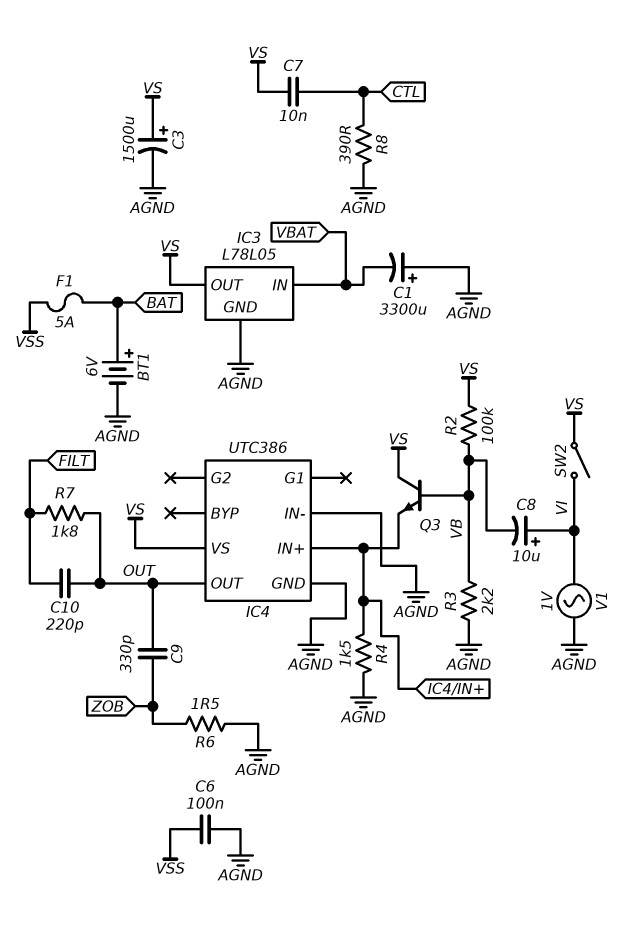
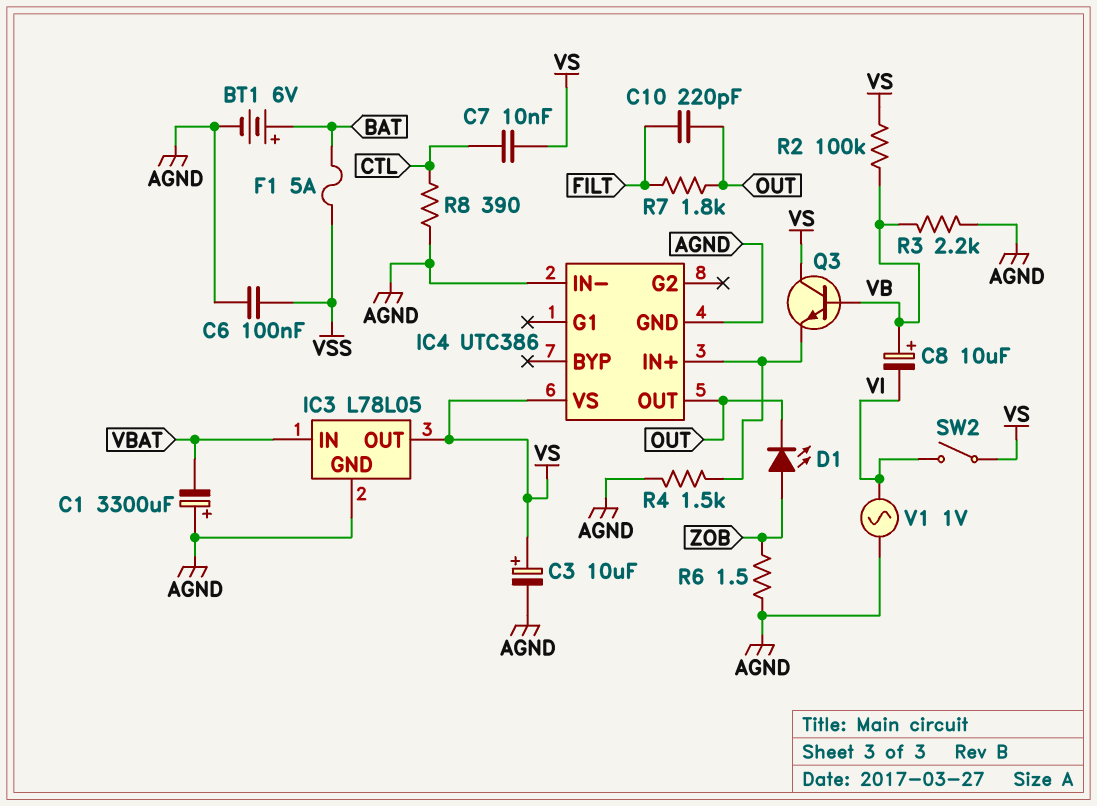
C3: 1500uF (plus VS, minus AGND) -> 10uF (plus VS, minus AGND)
C8: 10uF (plus VI, minus VB) -> 10uF (plus VB, minus VI)
C9: 330pF (OUT, ZOB) -> none
D1: none -> LED (A ZOB, K OUT)

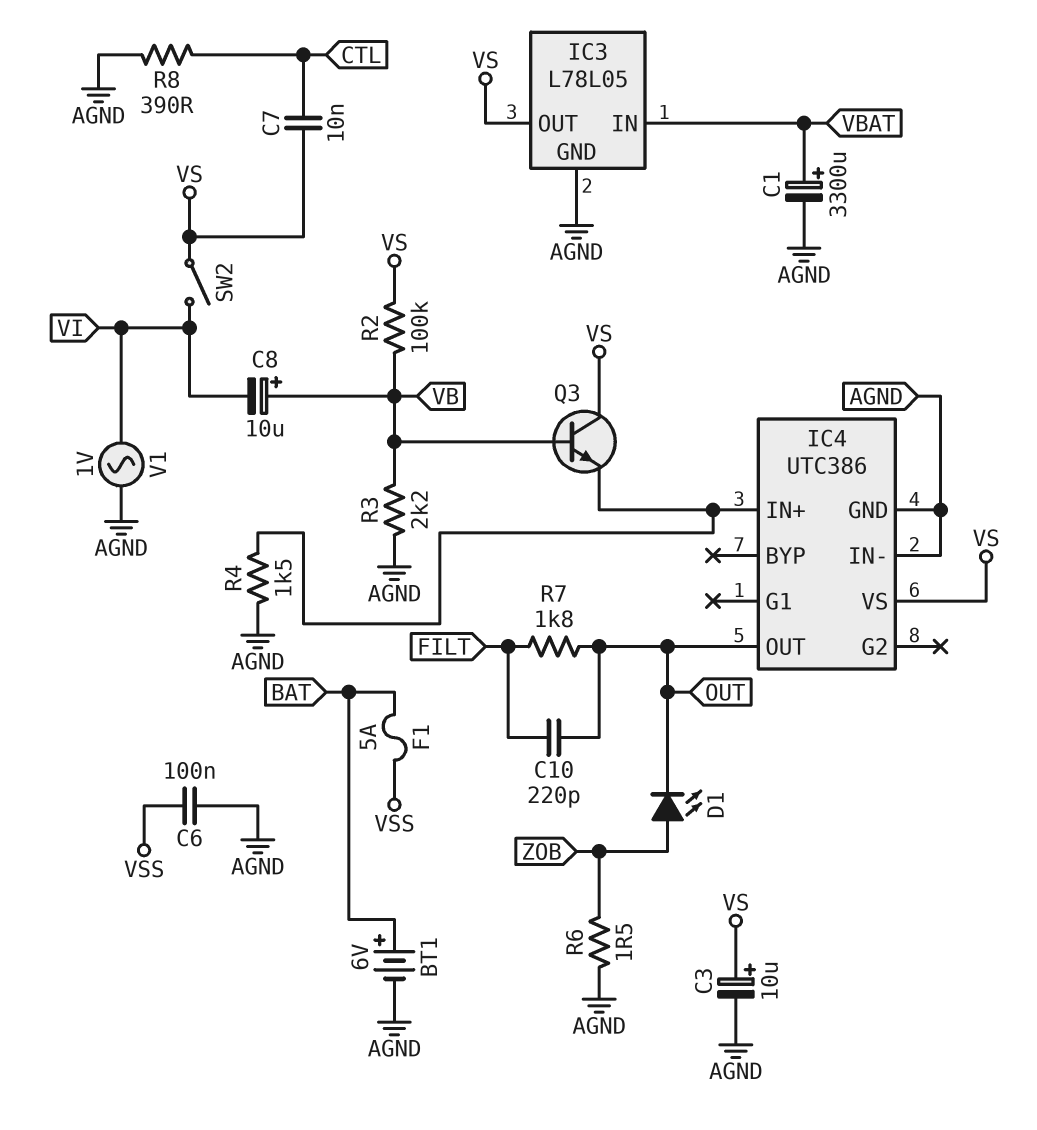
C1: 3300uF (plus AGND, minus VBAT) -> 3300uF (plus VBAT, minus AGND)

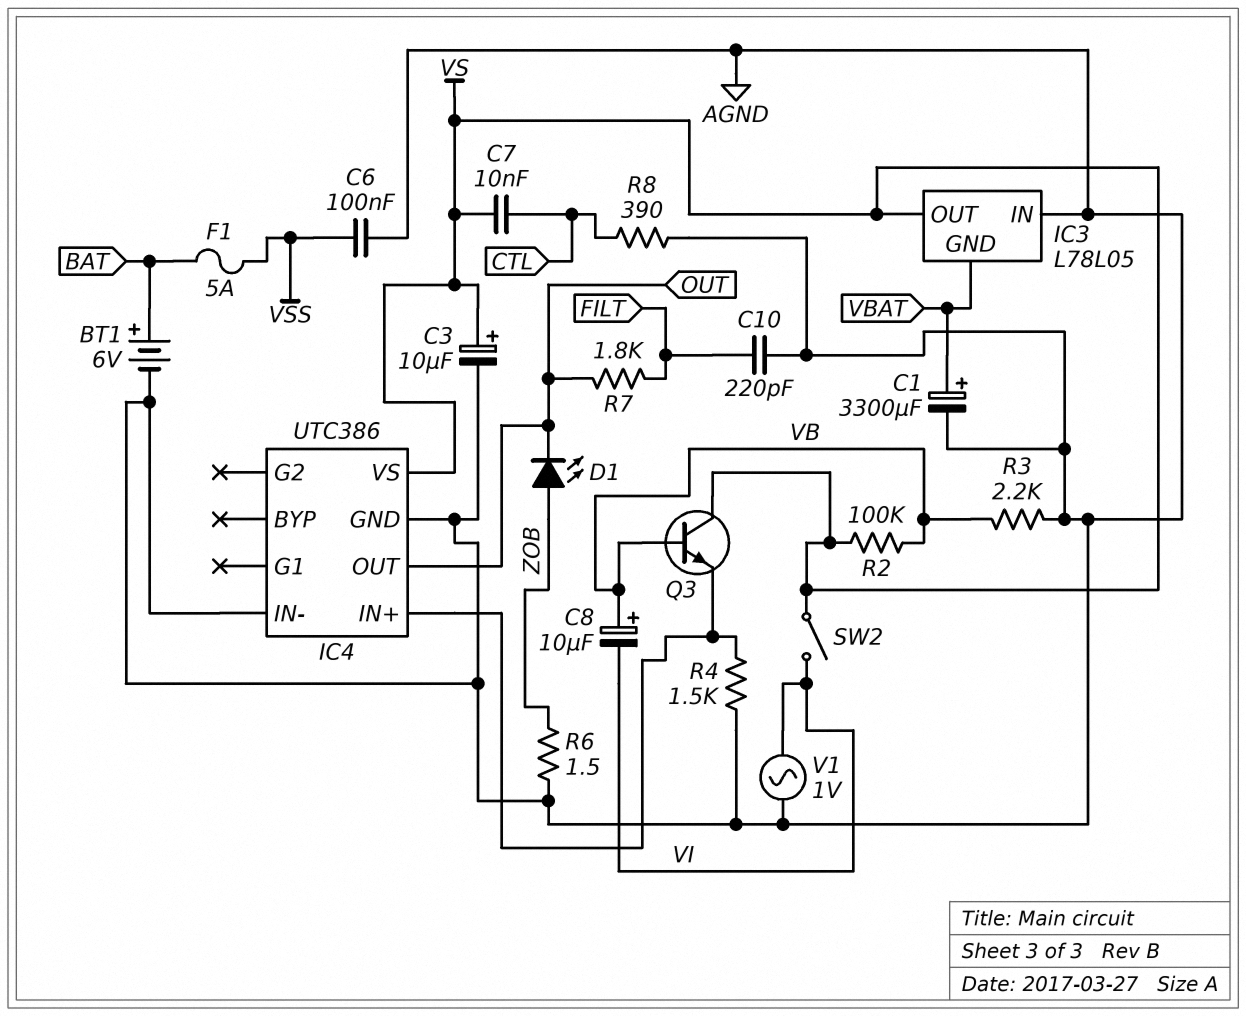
C10: 220pF (FILT, OUT) -> 220pF (AGND, FILT)
IC3 pin GND: AGND -> VBAT
IC3 pin IN: VBAT -> AGND

